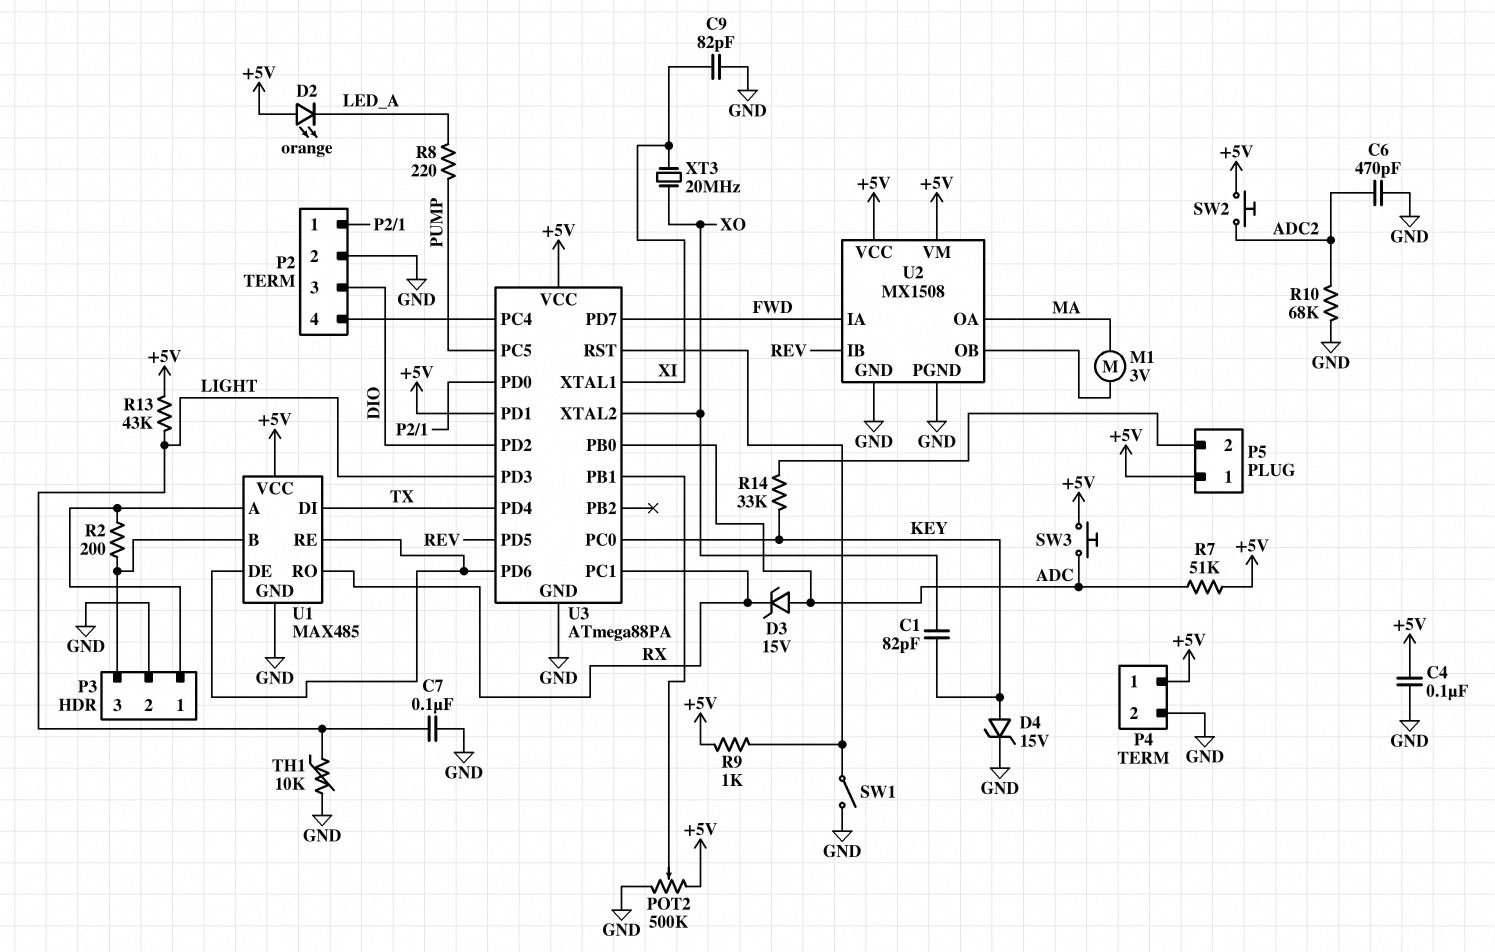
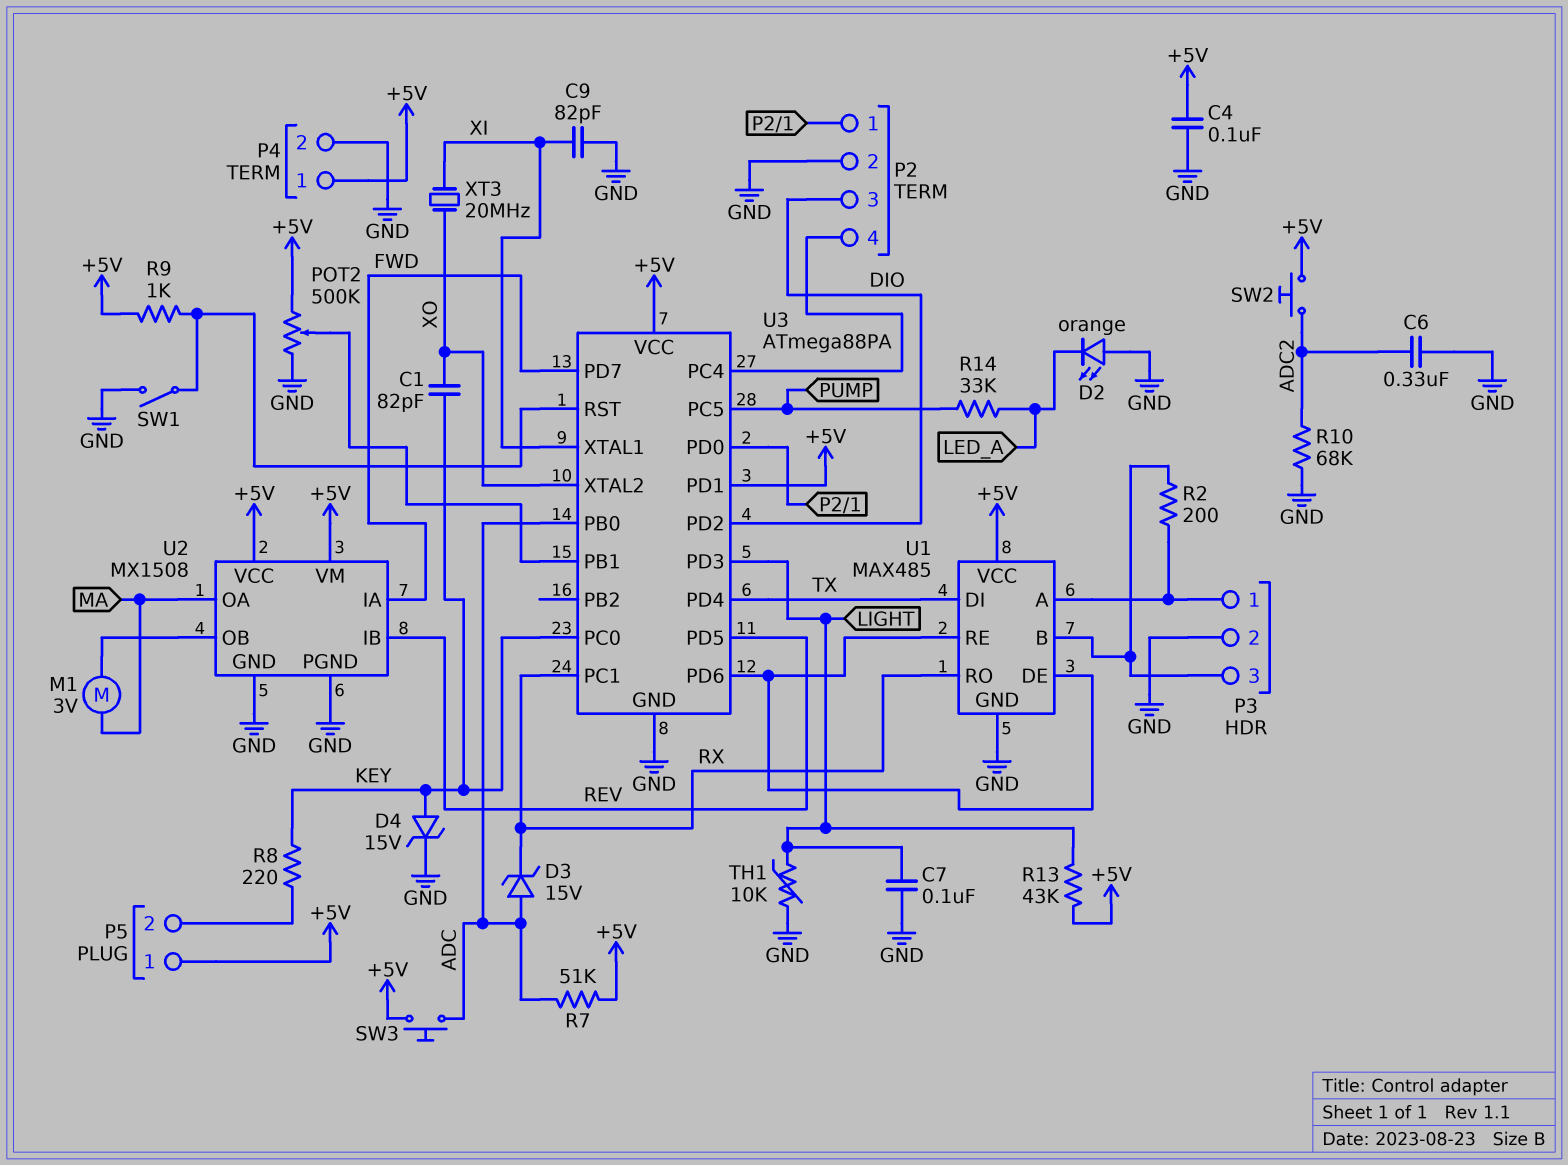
C6: 470pF (ADC2, GND) -> 330nF (ADC2, GND)
D2: LED orange (A +5V, K LED_A) -> LED orange (A GND, K LED_A)
R8: 220 (LED_A, PUMP) -> 220 (KEY, P5/2)
R14: 33k (KEY, P5/2) -> 33k (LED_A, PUMP)

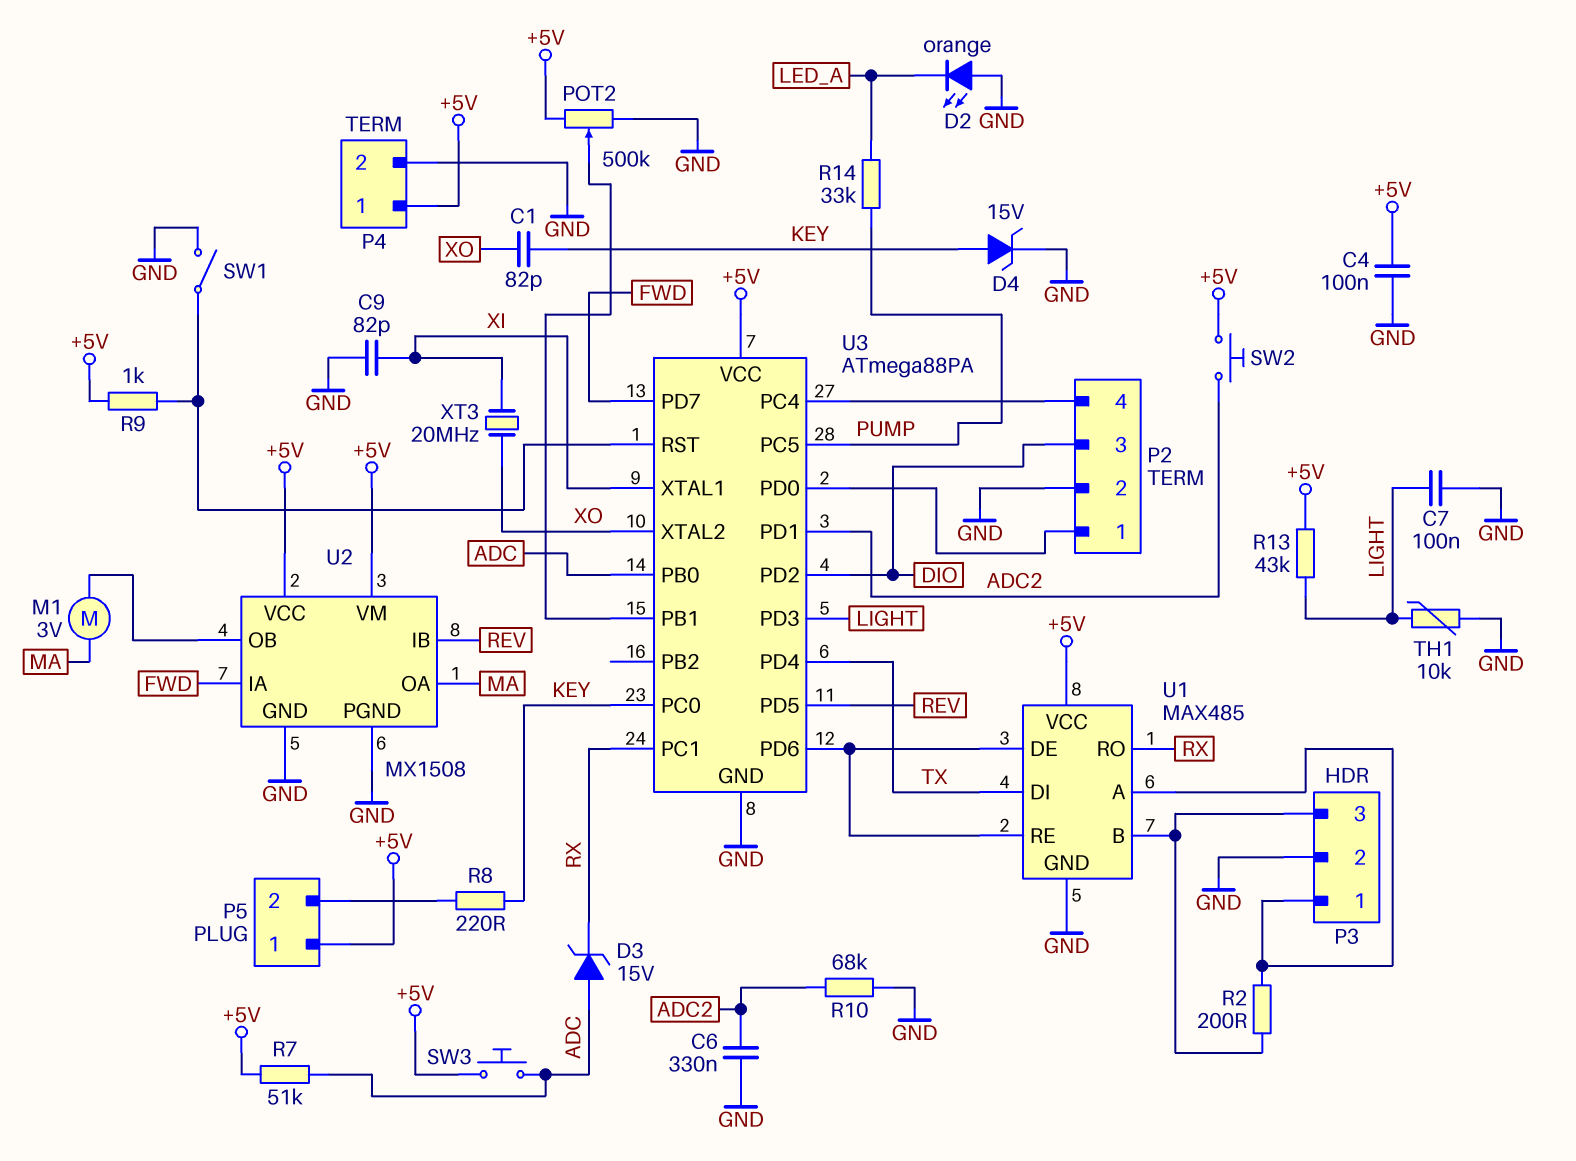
U3 pin PD1: +5V -> ADC2

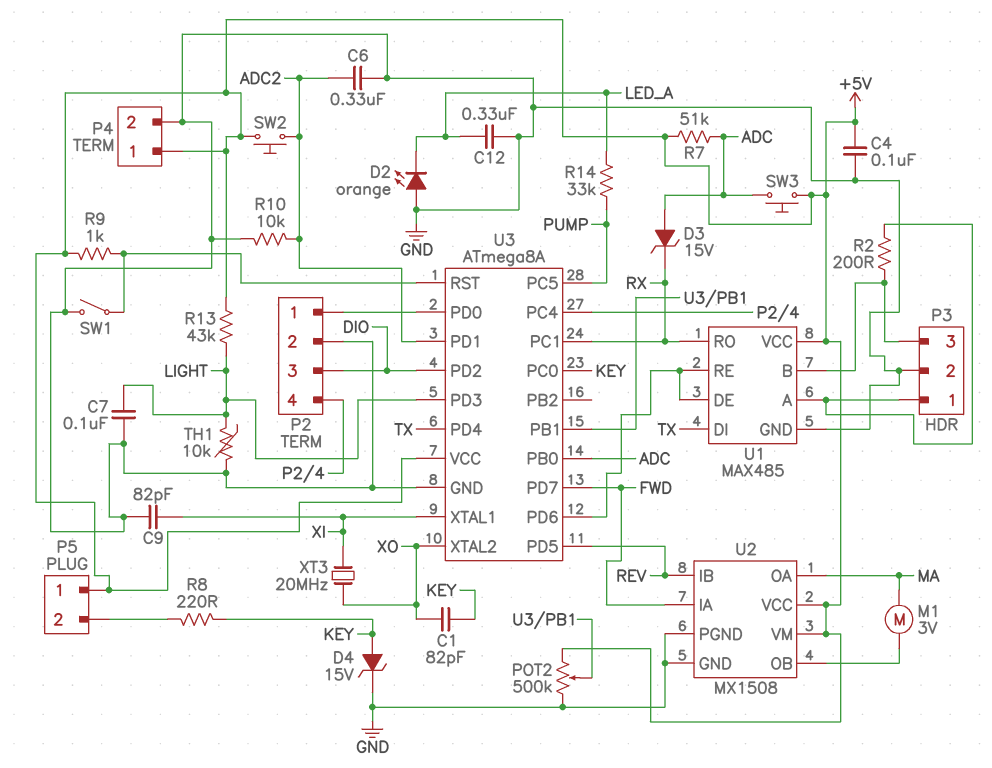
C12: none -> 330nF (GND, LED_A)
R10: 68k (ADC2, GND) -> 10k (ADC2, GND)
U3: ATmega88PA -> ATmega8A

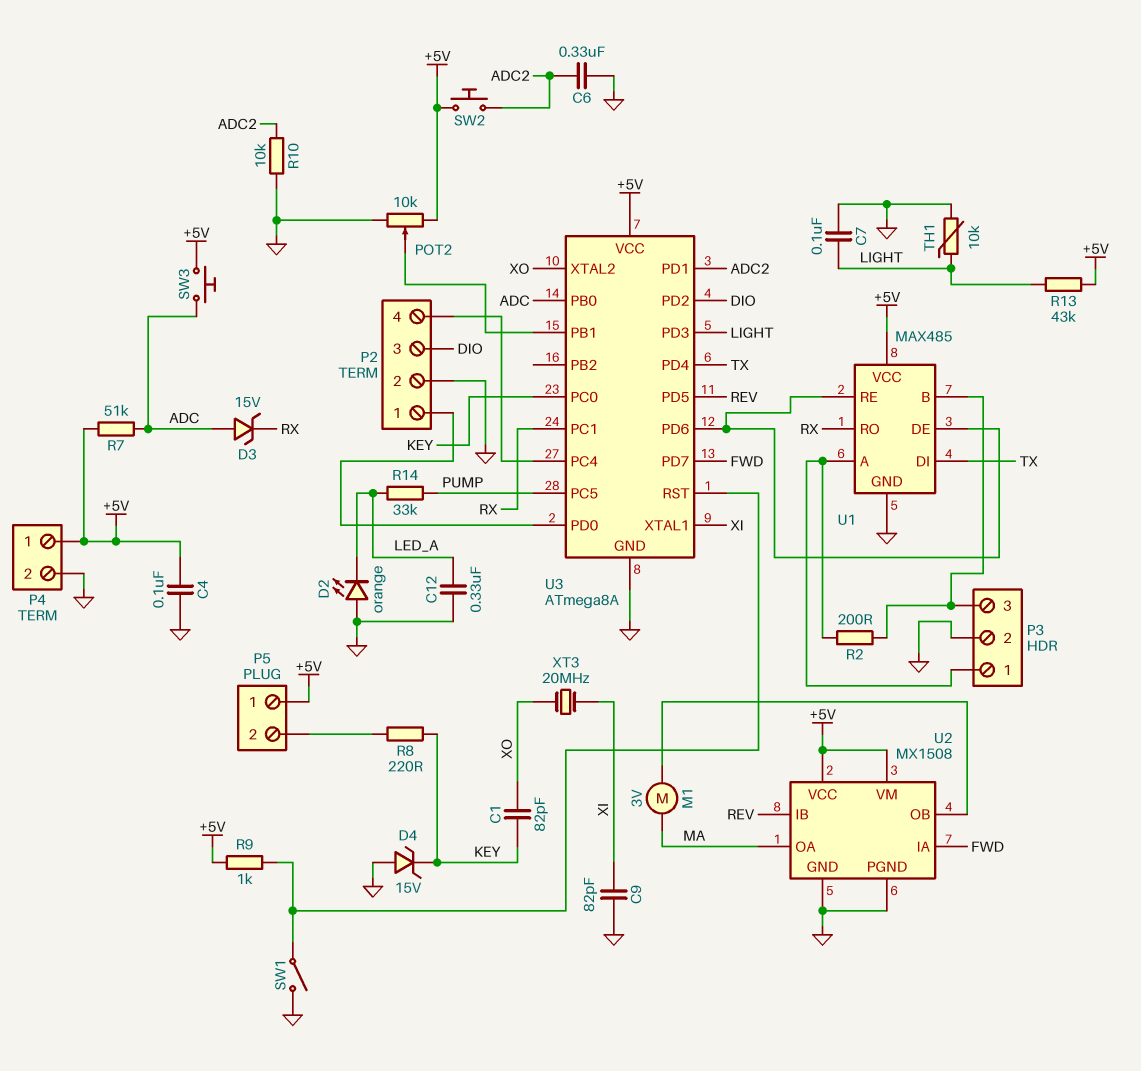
D4: zener 15V (A KEY, K GND) -> zener 15V (A GND, K KEY)
POT2: 500k (+5V, GND, wiper U3/PB1) -> 10k (+5V, GND, wiper U3/PB1)

